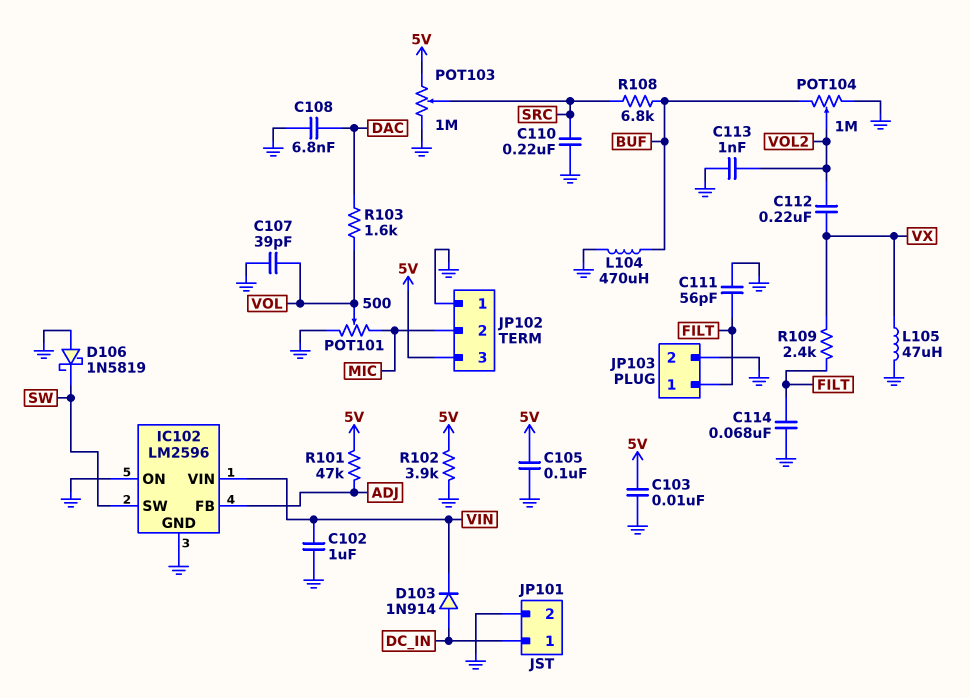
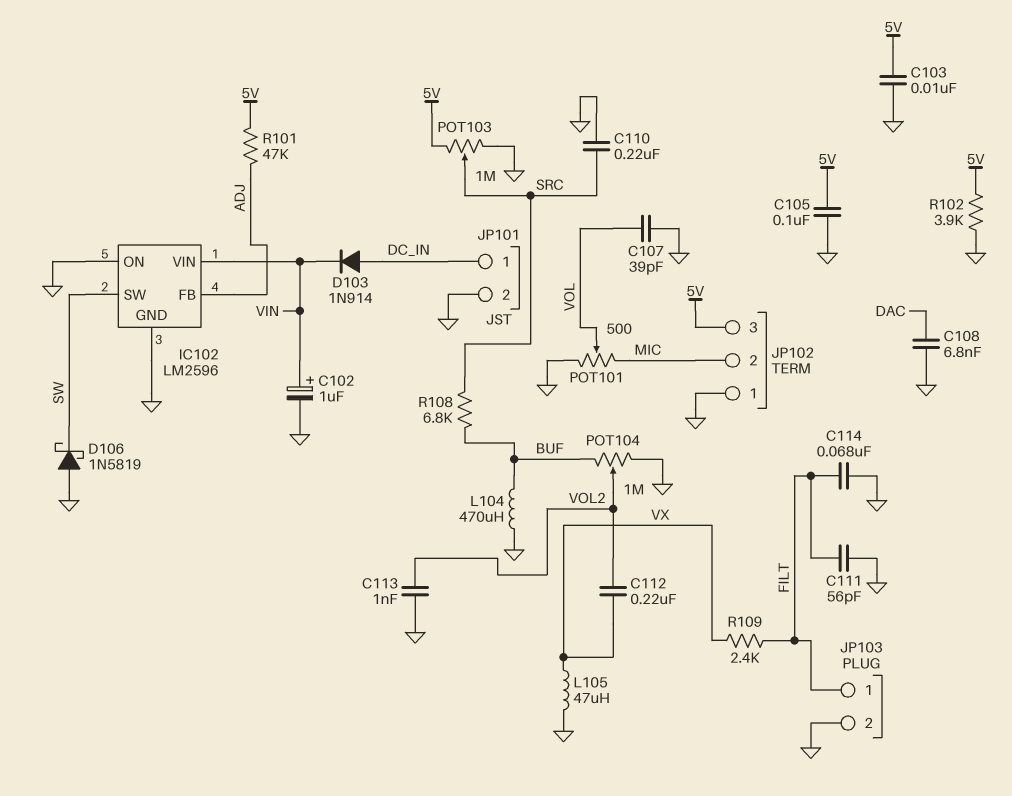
C102: 1uF (GND, VIN) -> 1uF (plus VIN, minus GND)
R103: 1.6k (DAC, VOL) -> none

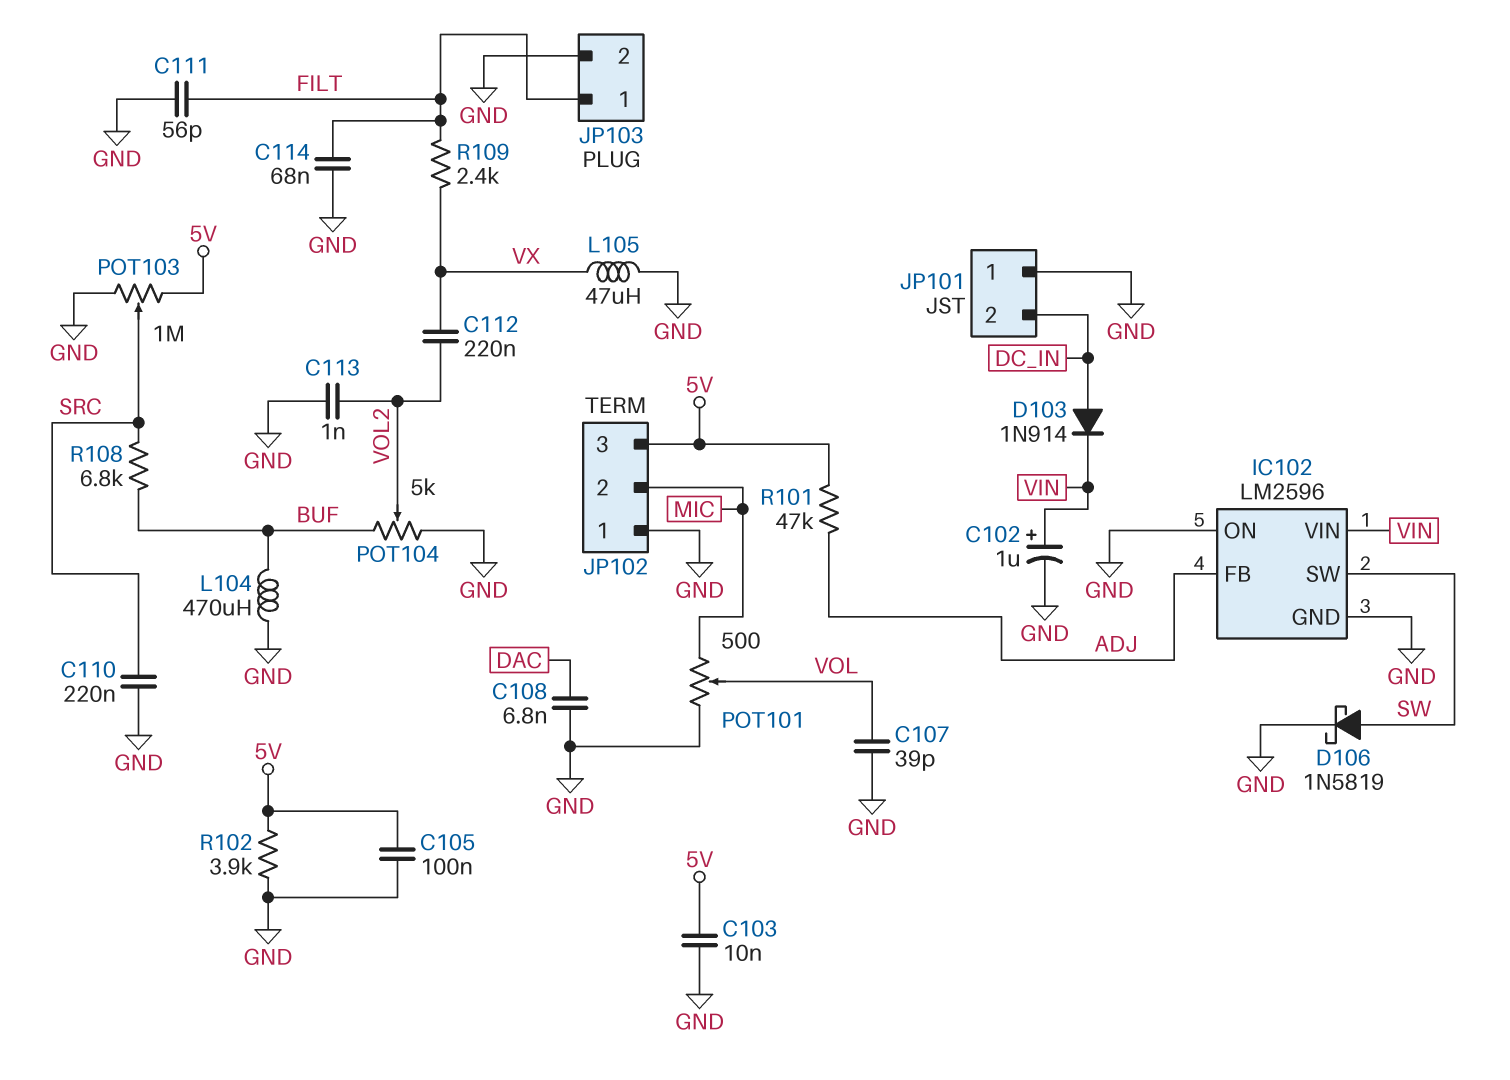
D106: schottky 1N5819 (A GND, K SW) -> schottky 1N5819 (A SW, K GND)
JP101 pin 1: DC_IN -> GND
JP101 pin 2: GND -> DC_IN
POT104: 1M (BUF, GND, wiper VOL2) -> 5k (BUF, GND, wiper VOL2)

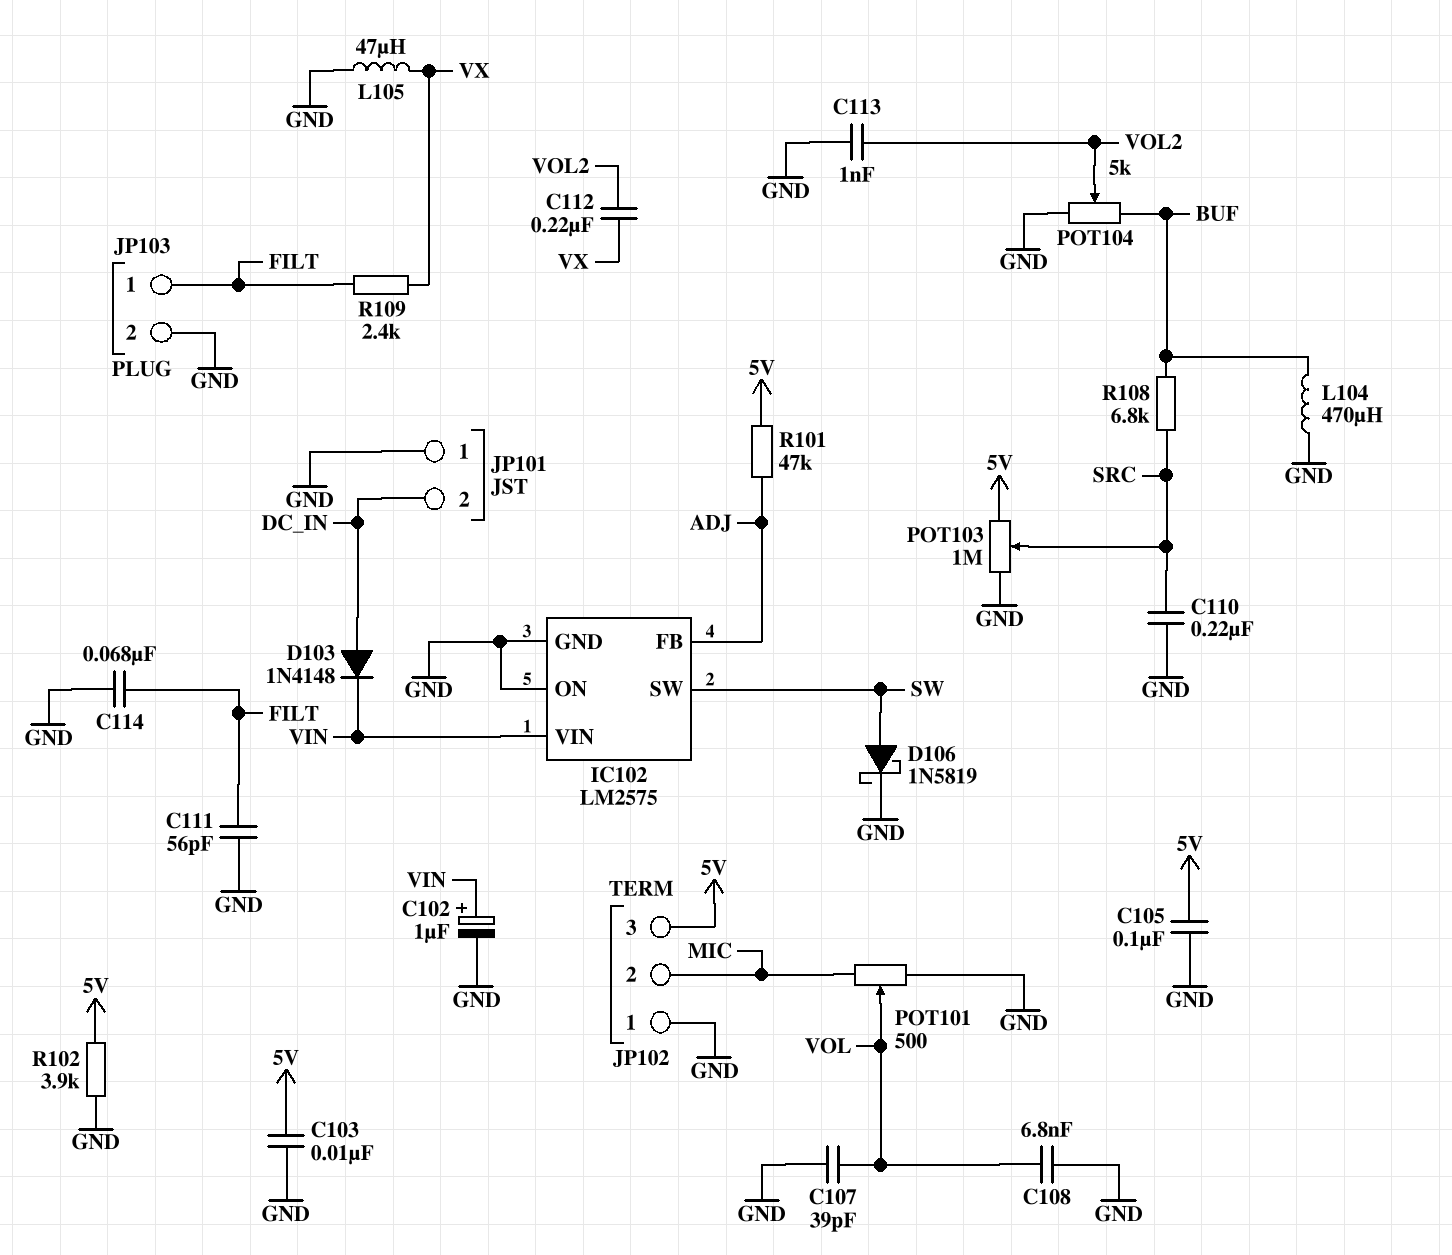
C108: 6.8nF (DAC, GND) -> 6.8nF (GND, VOL)
D103: diode 1N914 (A DC_IN, K VIN) -> diode 1N4148 (A DC_IN, K VIN)
IC102: LM2596 -> LM2575

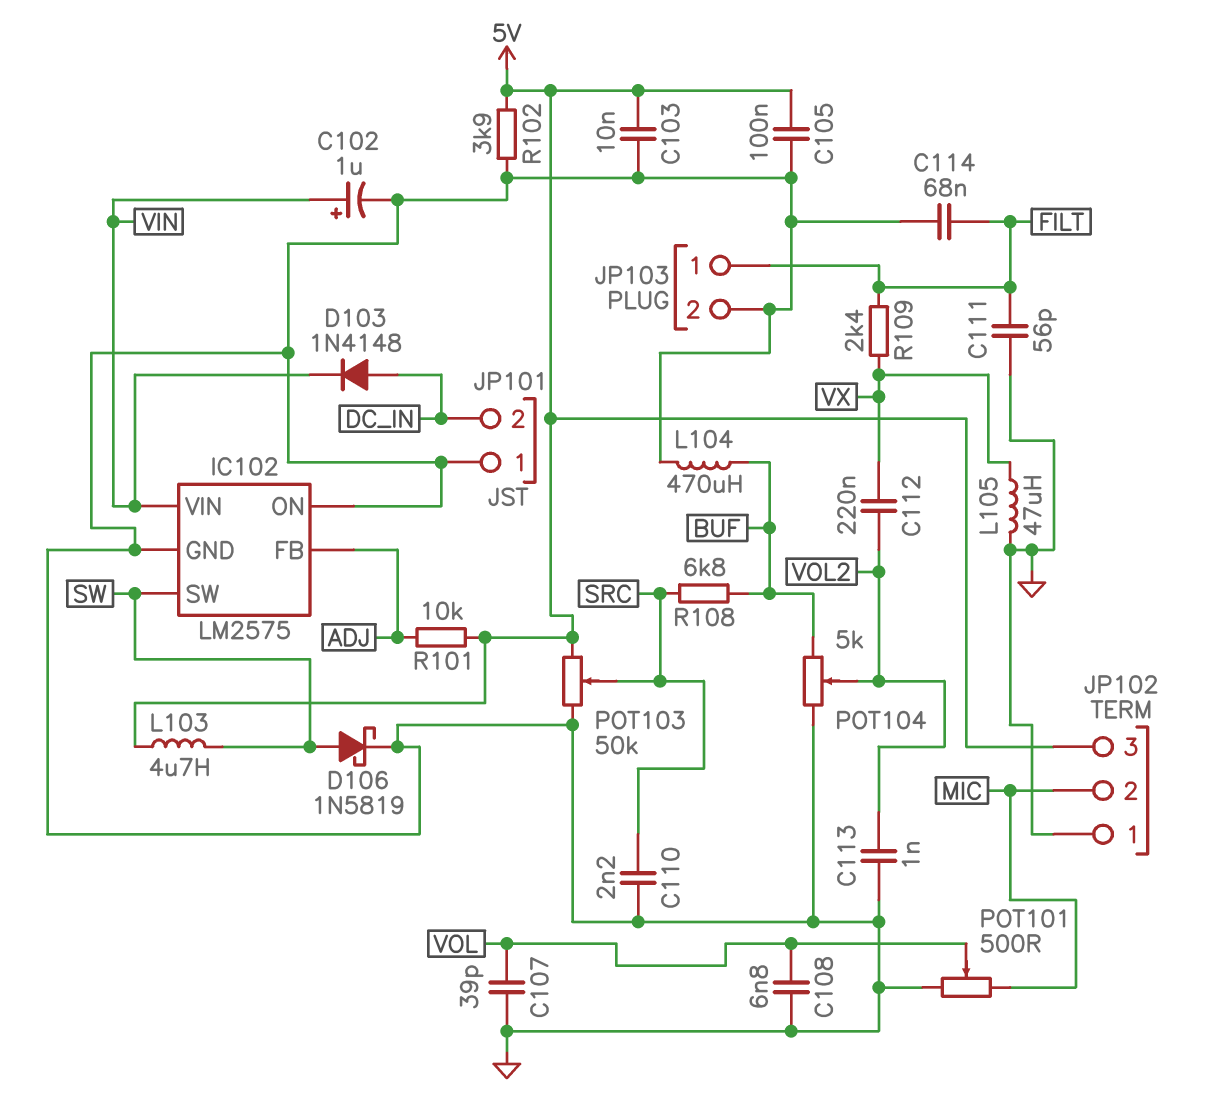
C110: 220nF (GND, SRC) -> 2.2nF (GND, SRC)
L103: none -> 4.7uH (5V, SW)
POT103: 1M (5V, GND, wiper SRC) -> 50k (5V, GND, wiper SRC)
R101: 47k (5V, ADJ) -> 10k (5V, ADJ)

